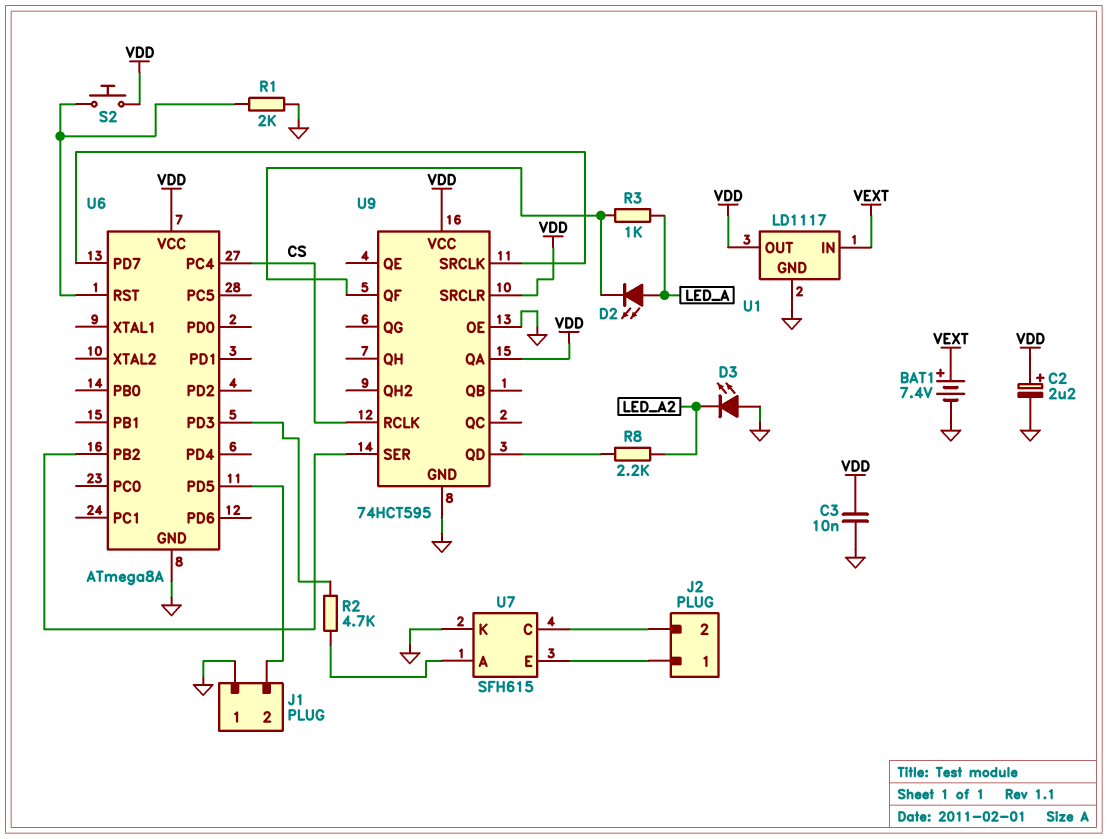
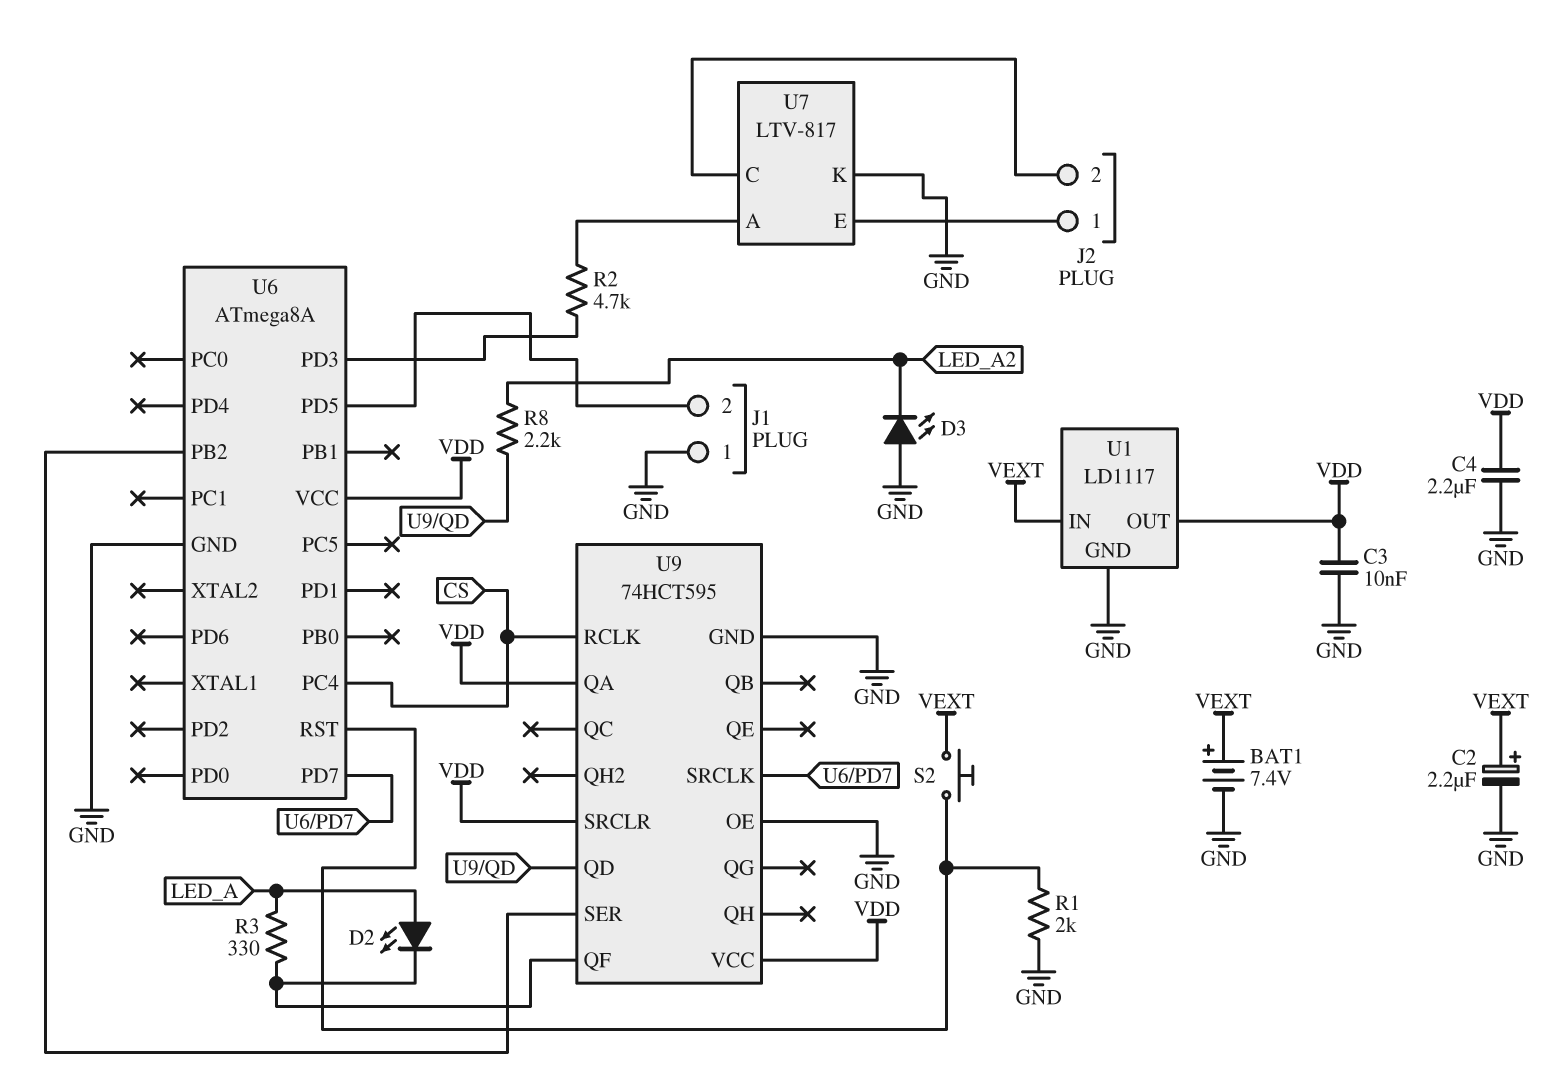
C2: 2.2uF (plus VDD, minus GND) -> 2.2uF (plus VEXT, minus GND)
C4: none -> 2.2uF (GND, VDD)
R3: 1k (LED_A, U9/QF) -> 330 (LED_A, U9/QF)
S2: button (U6/RST, VDD) -> button (U6/RST, VEXT)
U7: SFH615 -> LTV-817

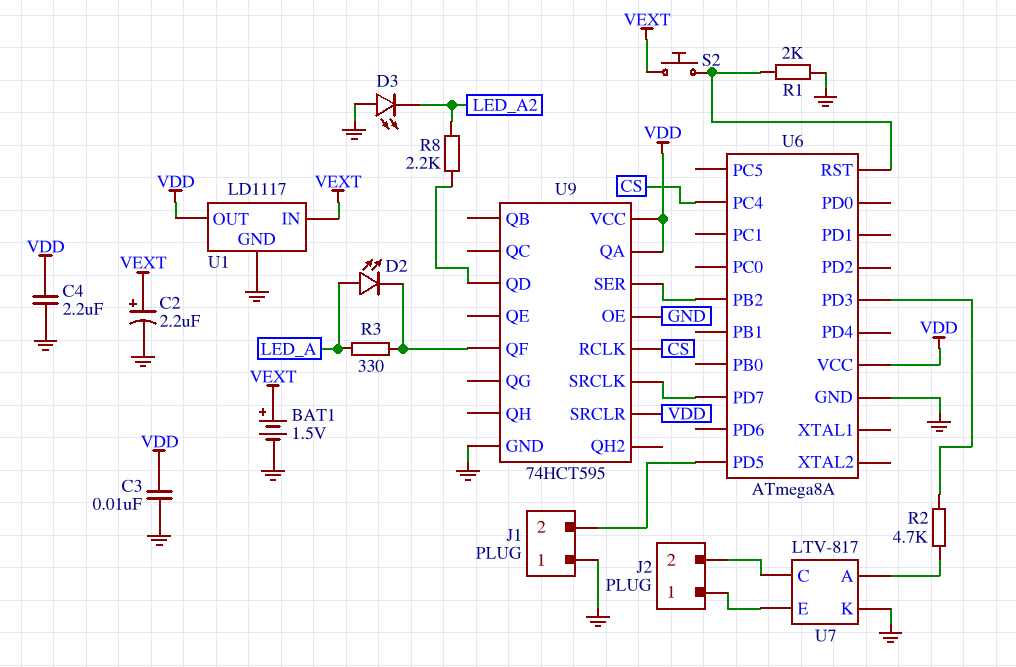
BAT1: 7.4V (plus VEXT, minus GND) -> 1.5V (plus VEXT, minus GND)

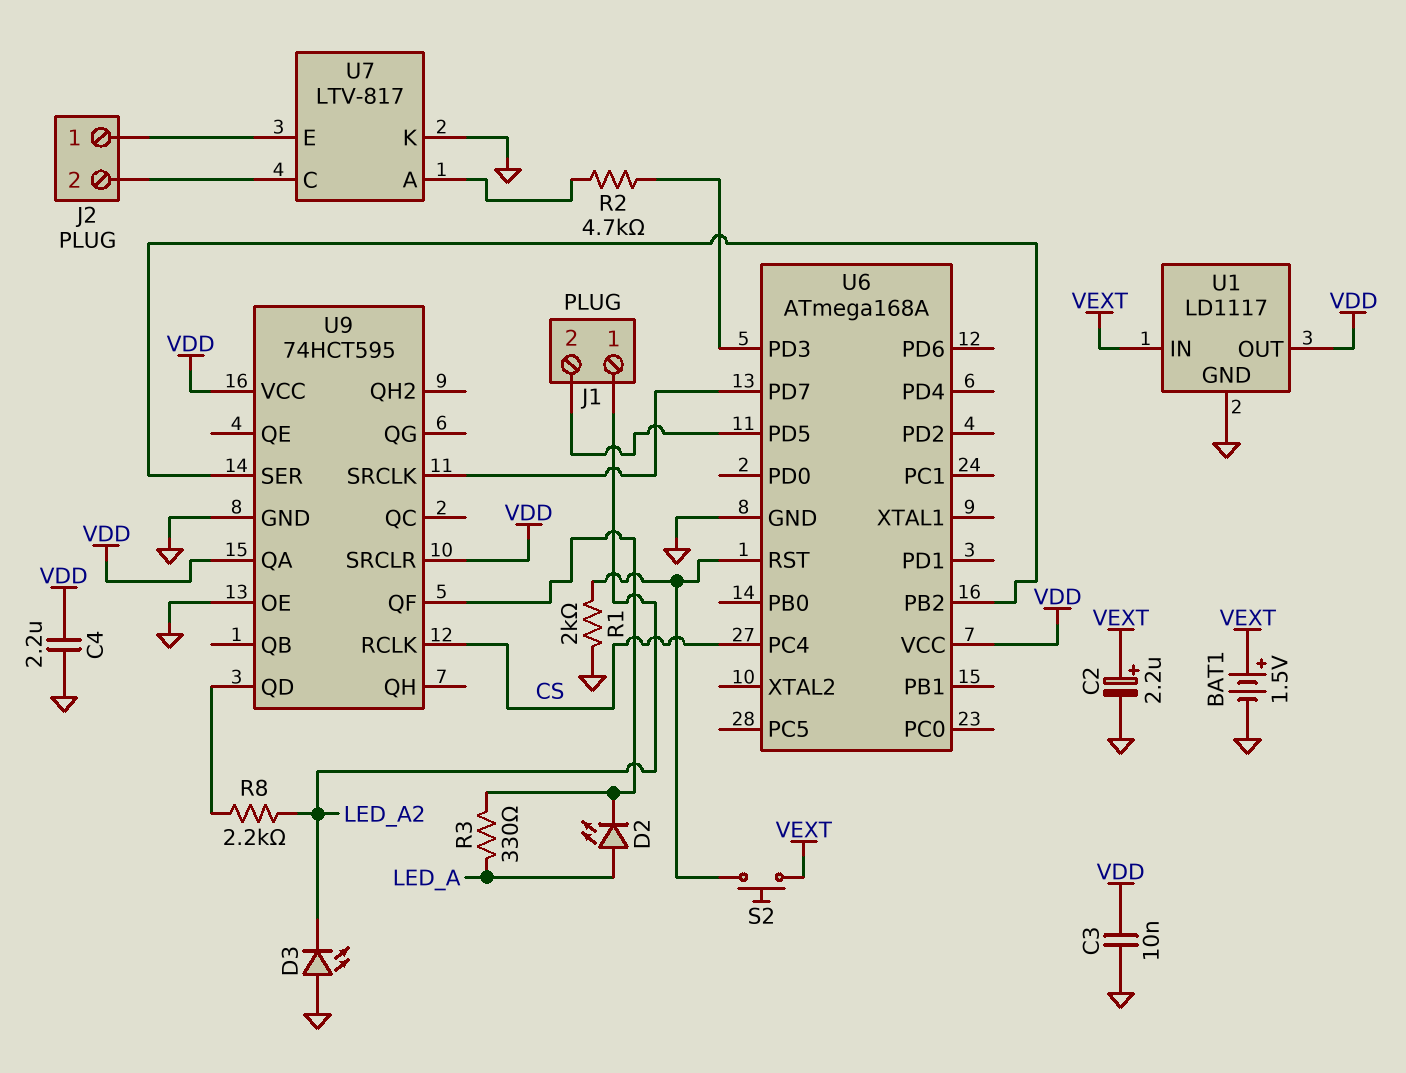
J1 pin 1: GND -> LED_A2
U6: ATmega8A -> ATmega168A

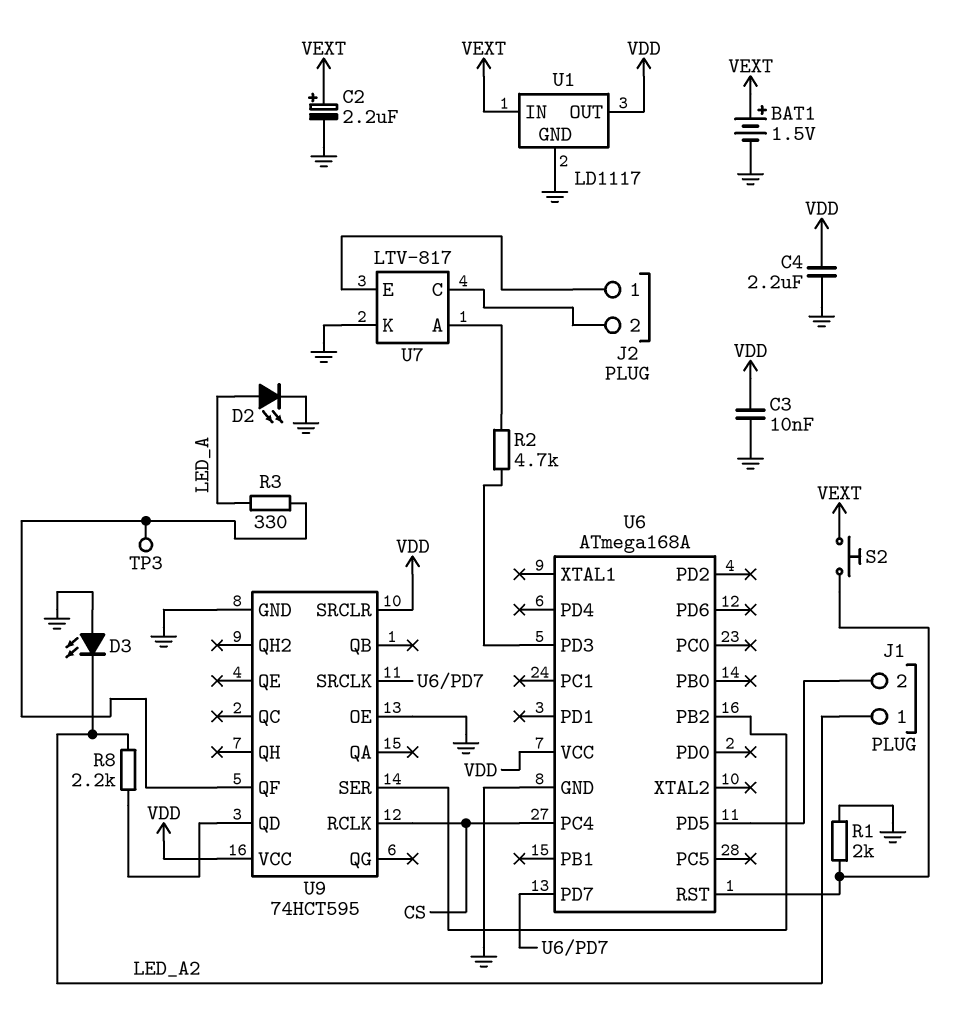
D2: LED (A LED_A, K U9/QF) -> LED (A LED_A, K GND)
TP3: none -> test point (U9/QF)
U9 pin QA: VDD -> none

